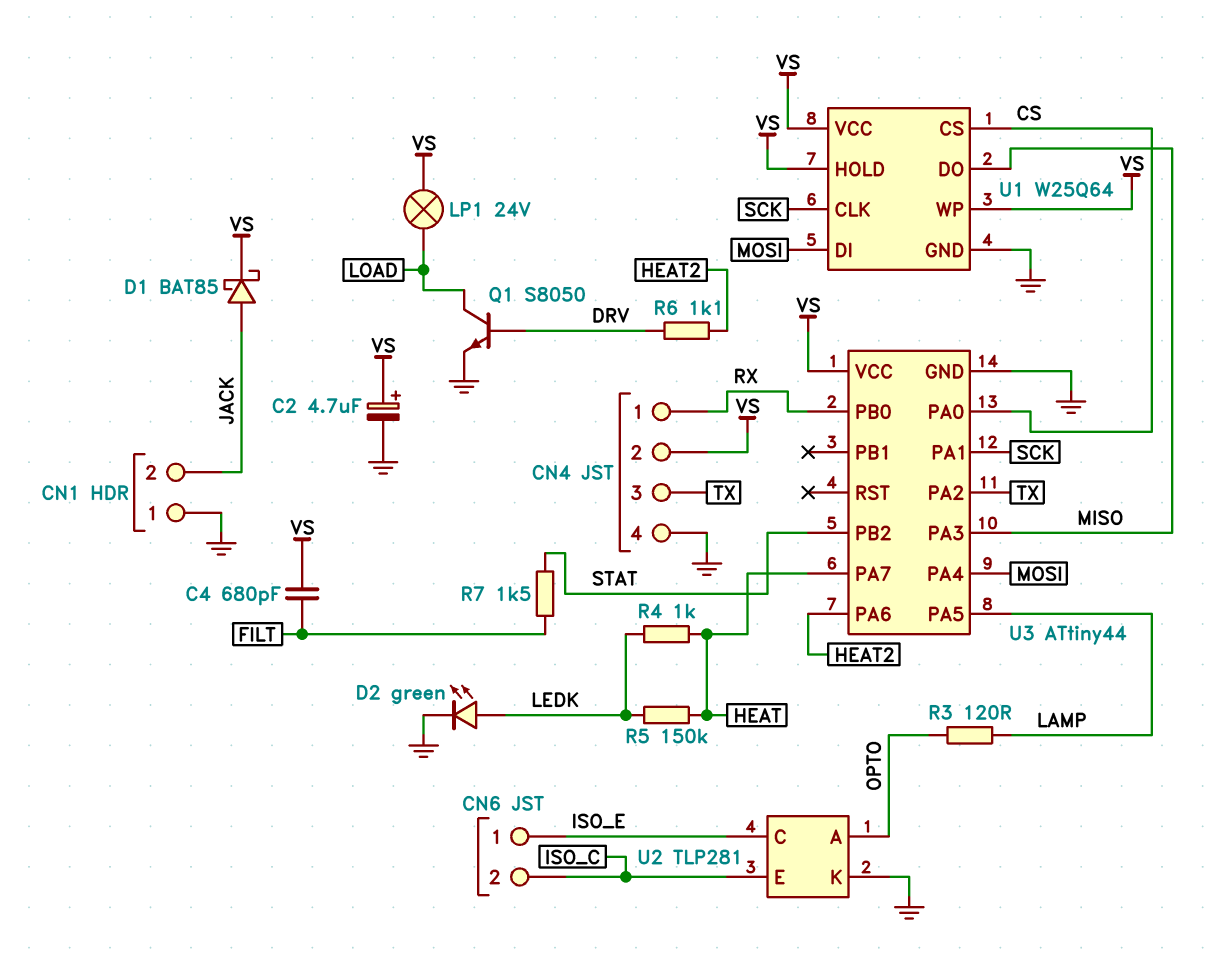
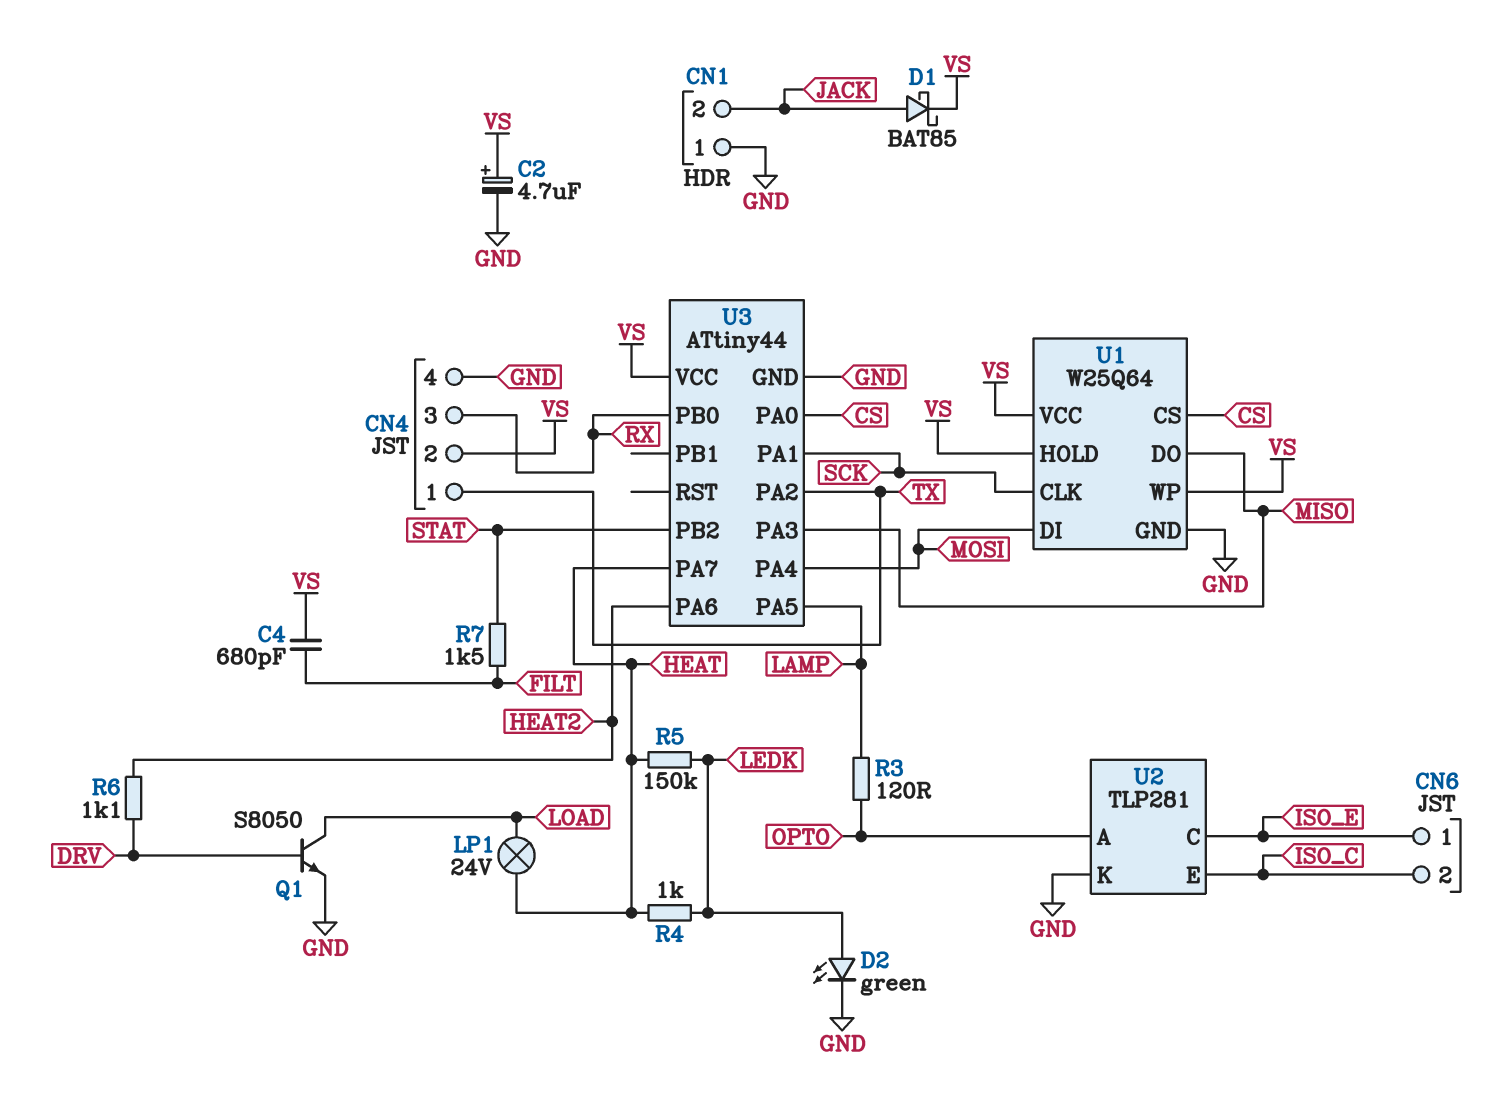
CN4 pin 1: RX -> TX
CN4 pin 3: TX -> RX
LP1: lamp 24V (LOAD, VS) -> lamp 24V (HEAT, LOAD)

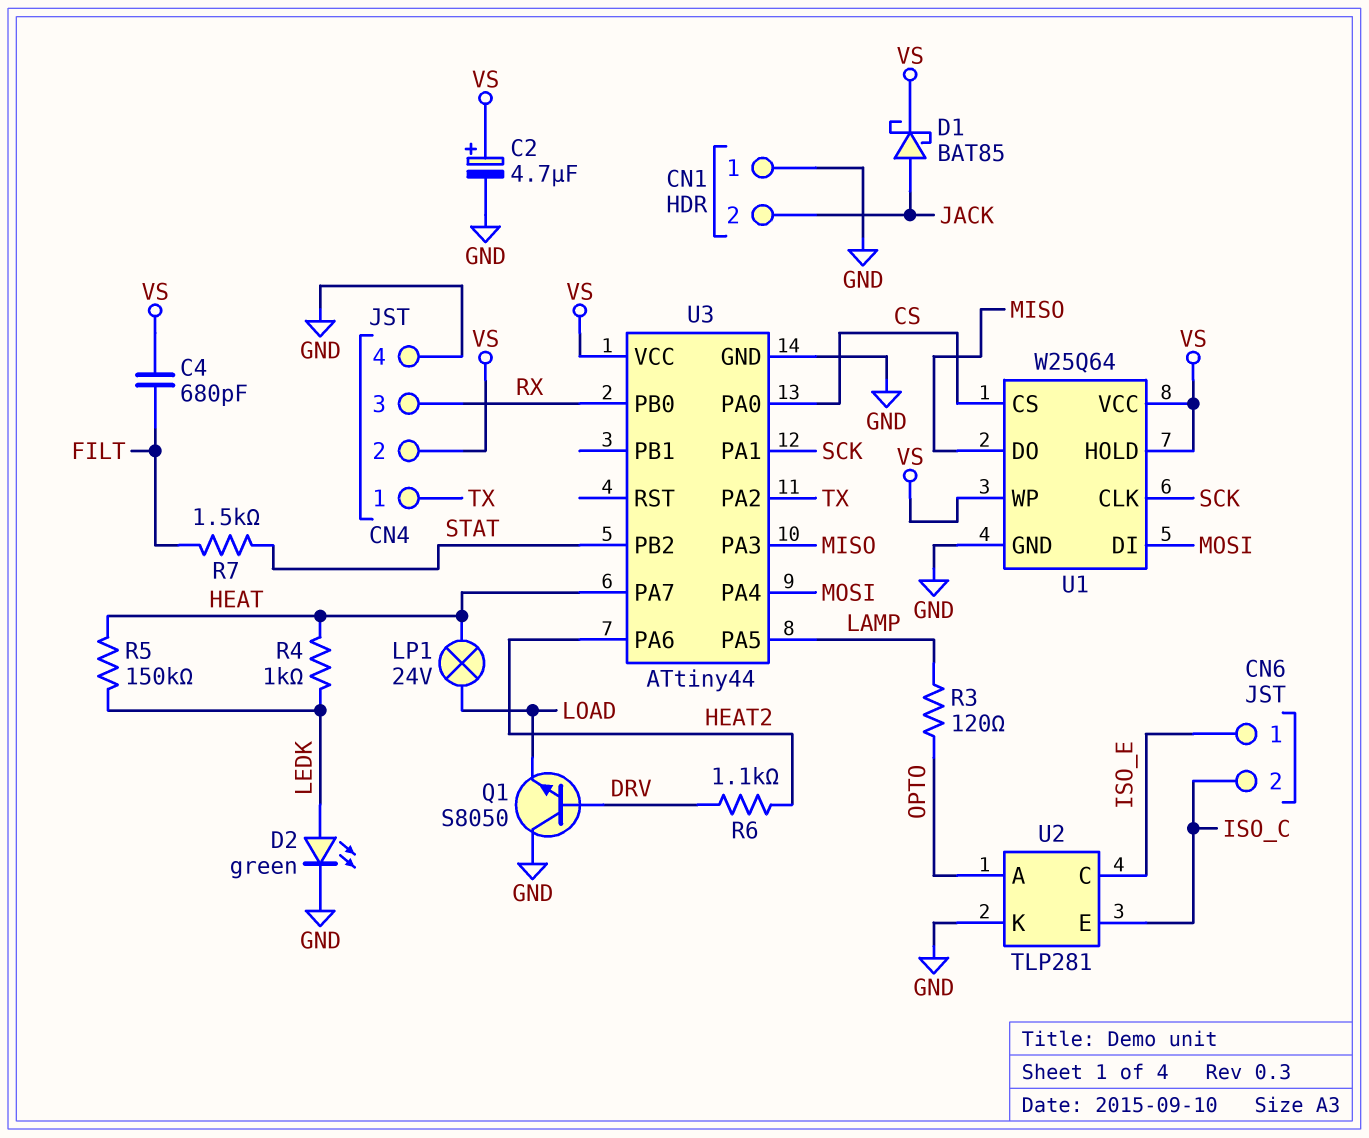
Q1: NPN S8050 (B DRV, C LOAD, E GND) -> NPN S8050 (B DRV, C GND, E LOAD)

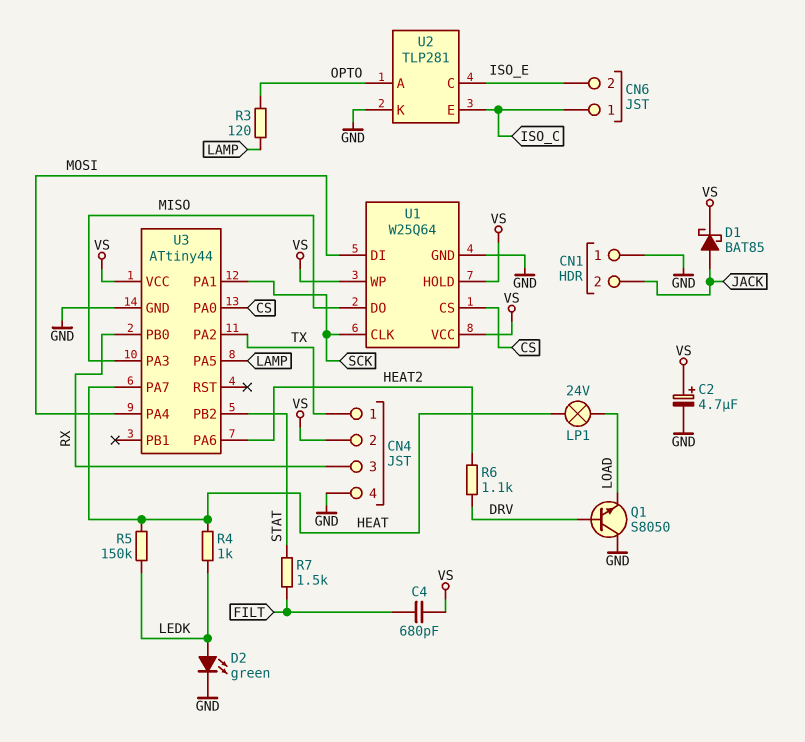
CN6 pin 1: ISO_E -> ISO_C
CN6 pin 2: ISO_C -> ISO_E

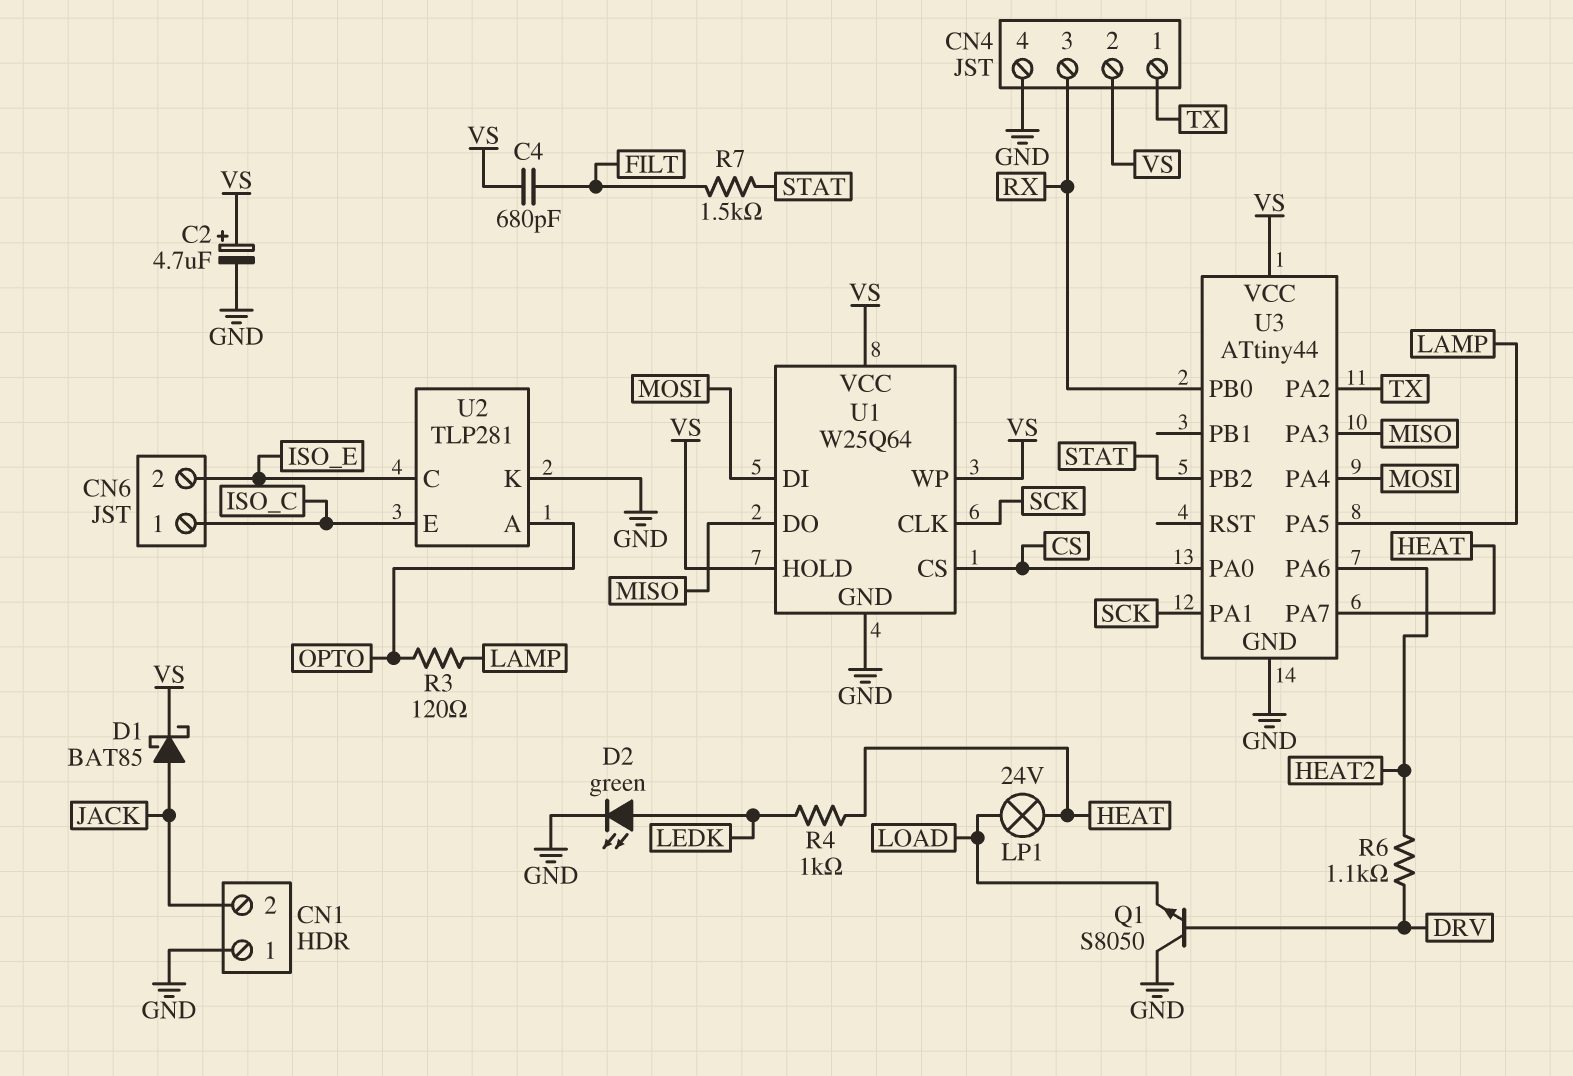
R5: 150k (HEAT, LEDK) -> none

